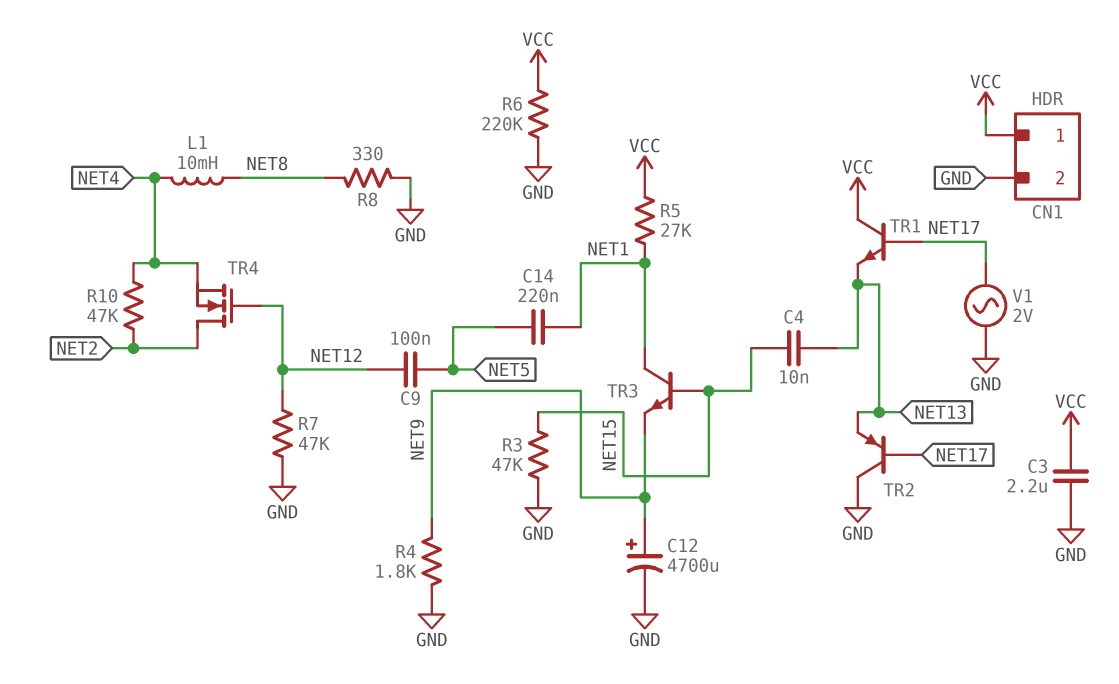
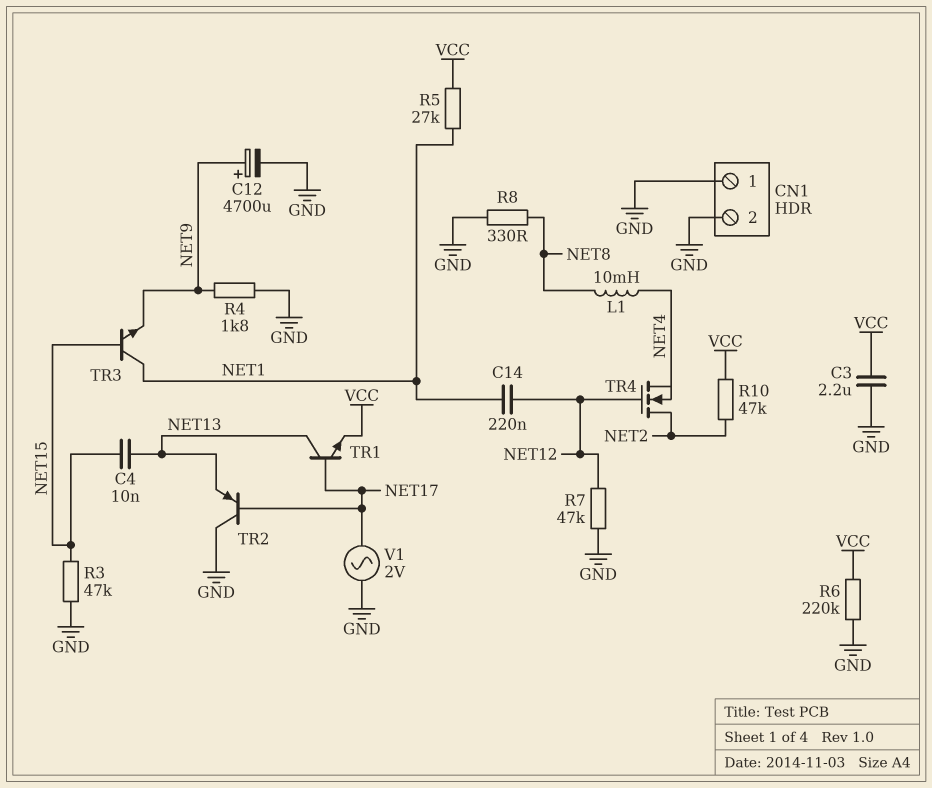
C9: 100nF (NET5, NET12) -> none
C14: 220nF (NET1, NET5) -> 220nF (NET1, NET12)
CN1 pin 1: VCC -> GND
R10: 47k (NET2, NET4) -> 47k (NET2, VCC)
TR1: NPN (B NET17, C VCC, E NET13) -> NPN (B NET17, C NET13, E VCC)

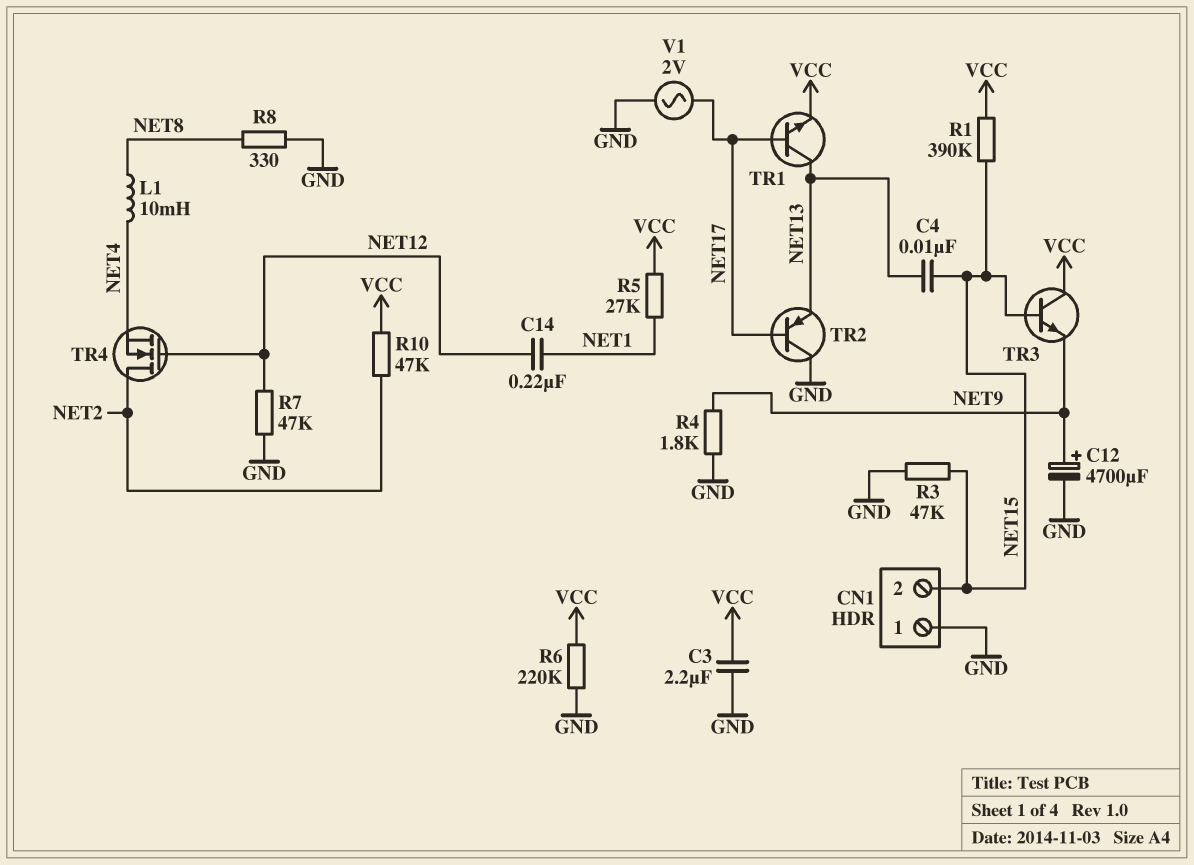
CN1 pin 2: GND -> NET15
R1: none -> 390k (NET15, VCC)
TR3: NPN (B NET15, C NET1, E NET9) -> NPN (B NET15, C VCC, E NET9)

